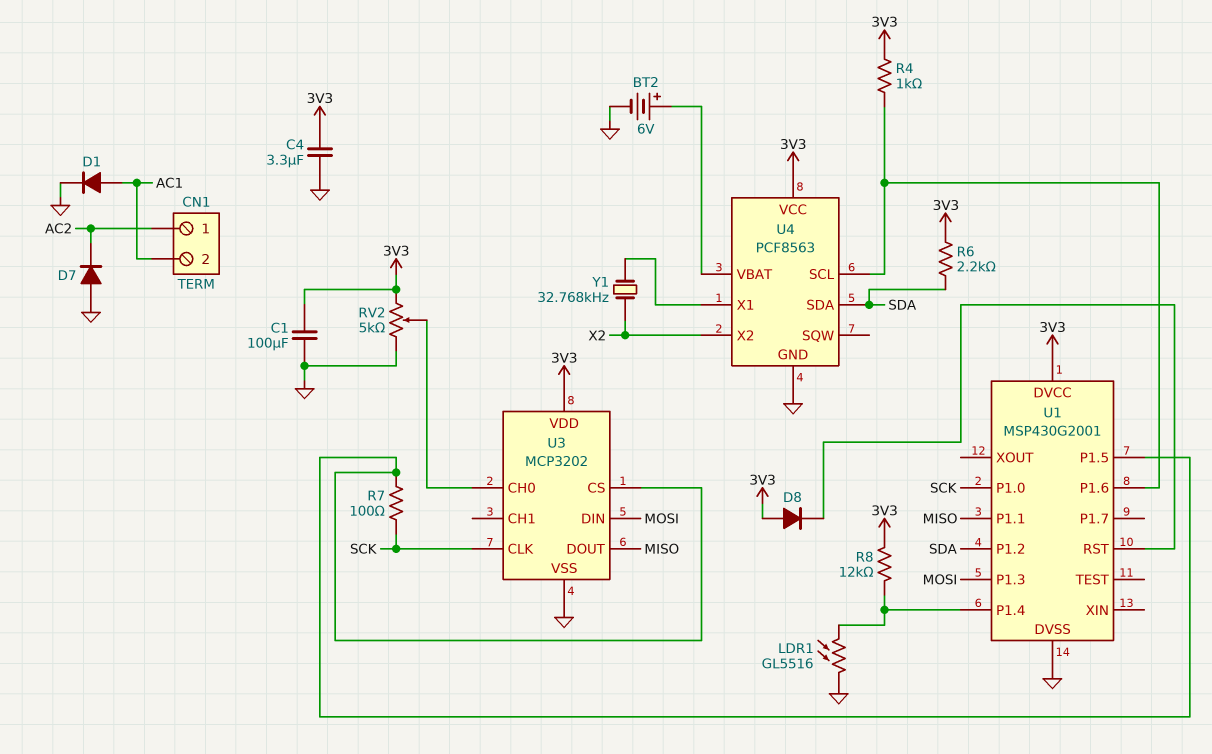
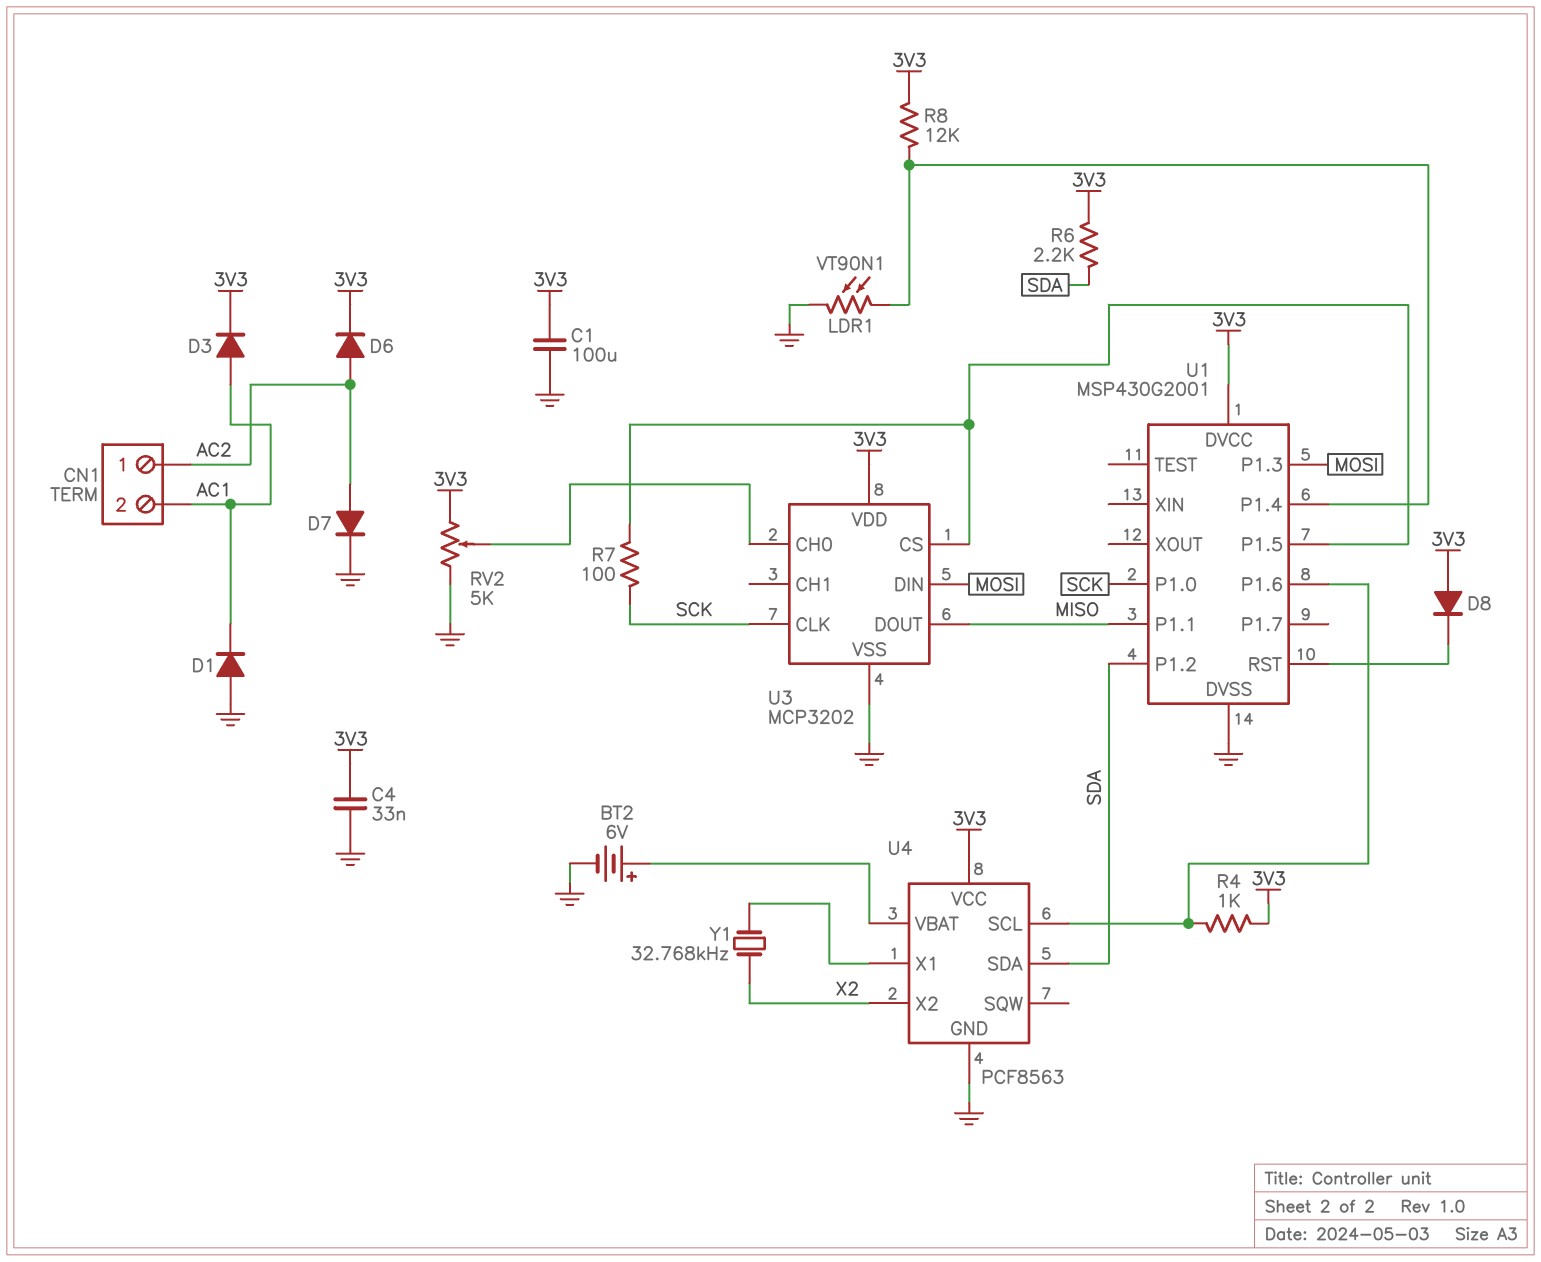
C4: 3.3uF (3V3, GND) -> 33nF (3V3, GND)
D1: diode (A AC1, K GND) -> diode (A GND, K AC1)
D3: none -> diode (A AC1, K 3V3)
D6: none -> diode (A AC2, K 3V3)
D7: diode (A GND, K AC2) -> diode (A AC2, K GND)
LDR1: GL5516 (GND, U1/P1.4) -> VT90N1 (GND, U1/P1.4)

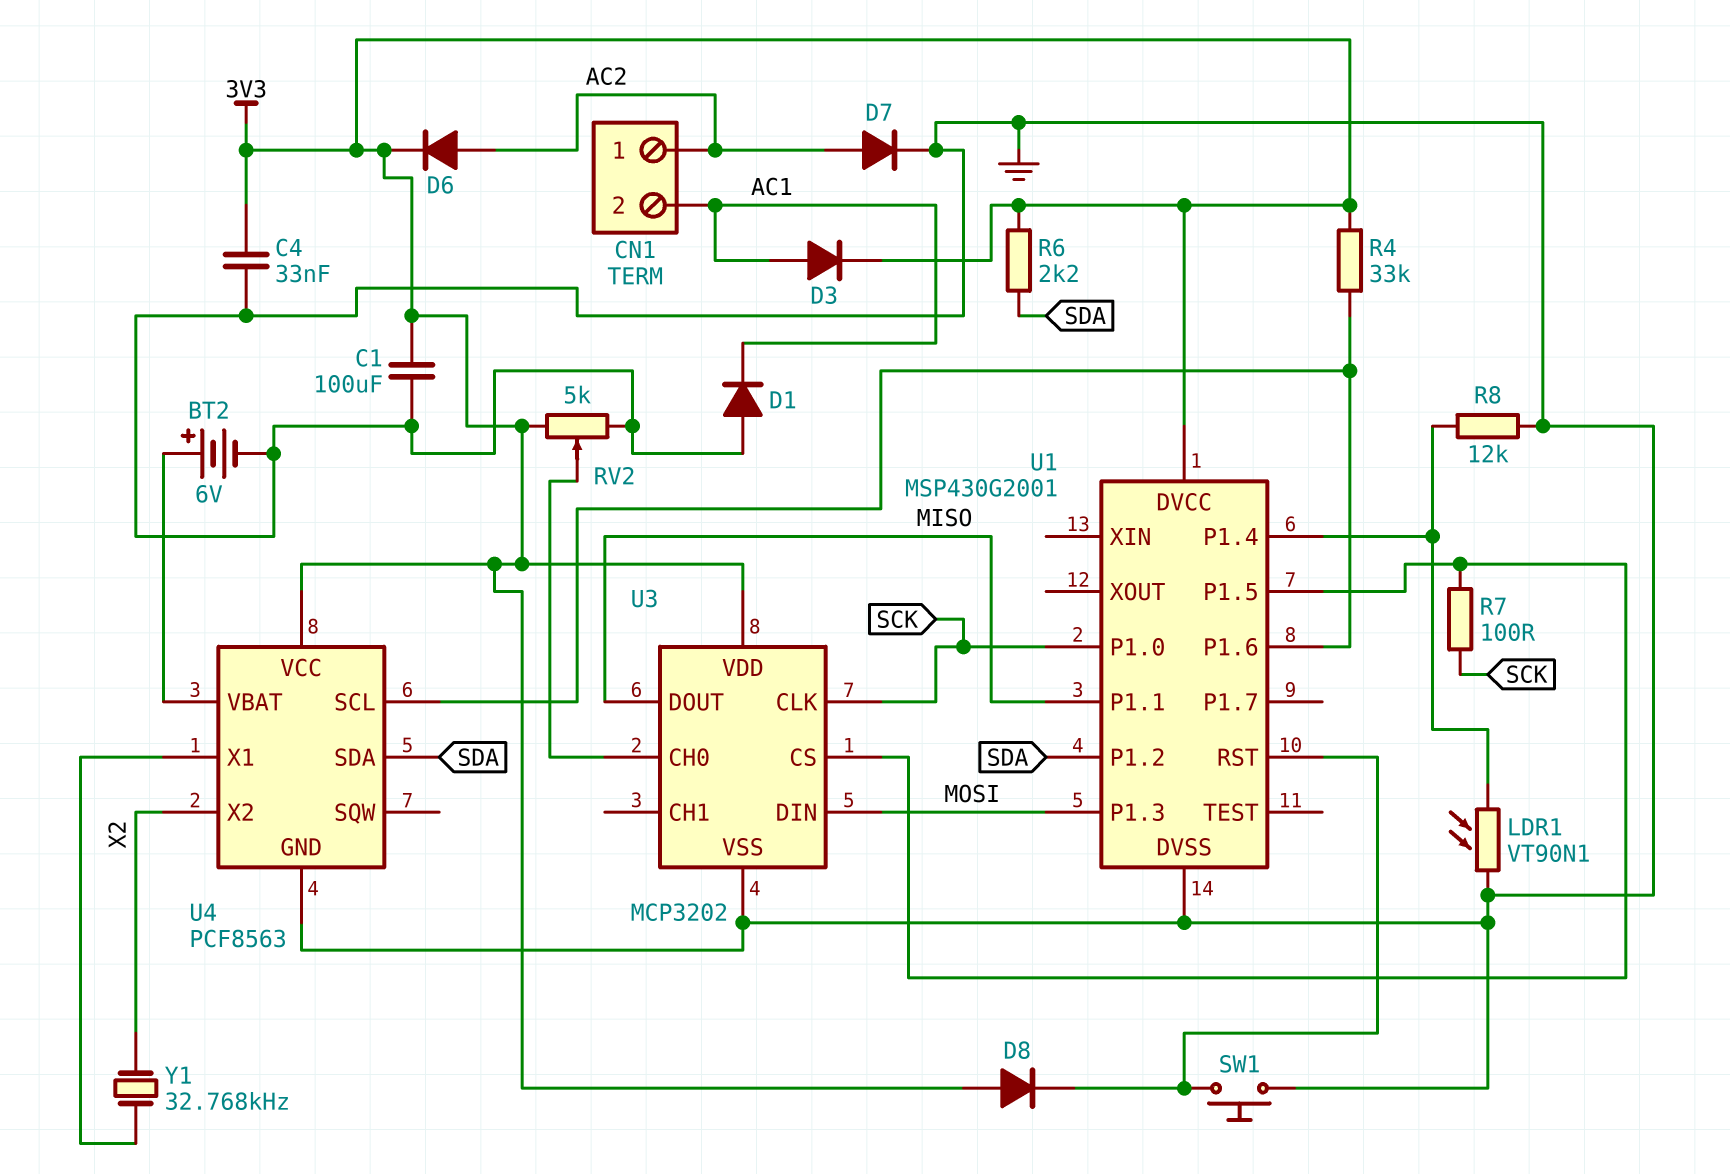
R4: 1k (3V3, U1/P1.6) -> 33k (3V3, U1/P1.6)
R8: 12k (3V3, U1/P1.4) -> 12k (GND, U1/P1.4)
SW1: none -> button (GND, U1/RST)

